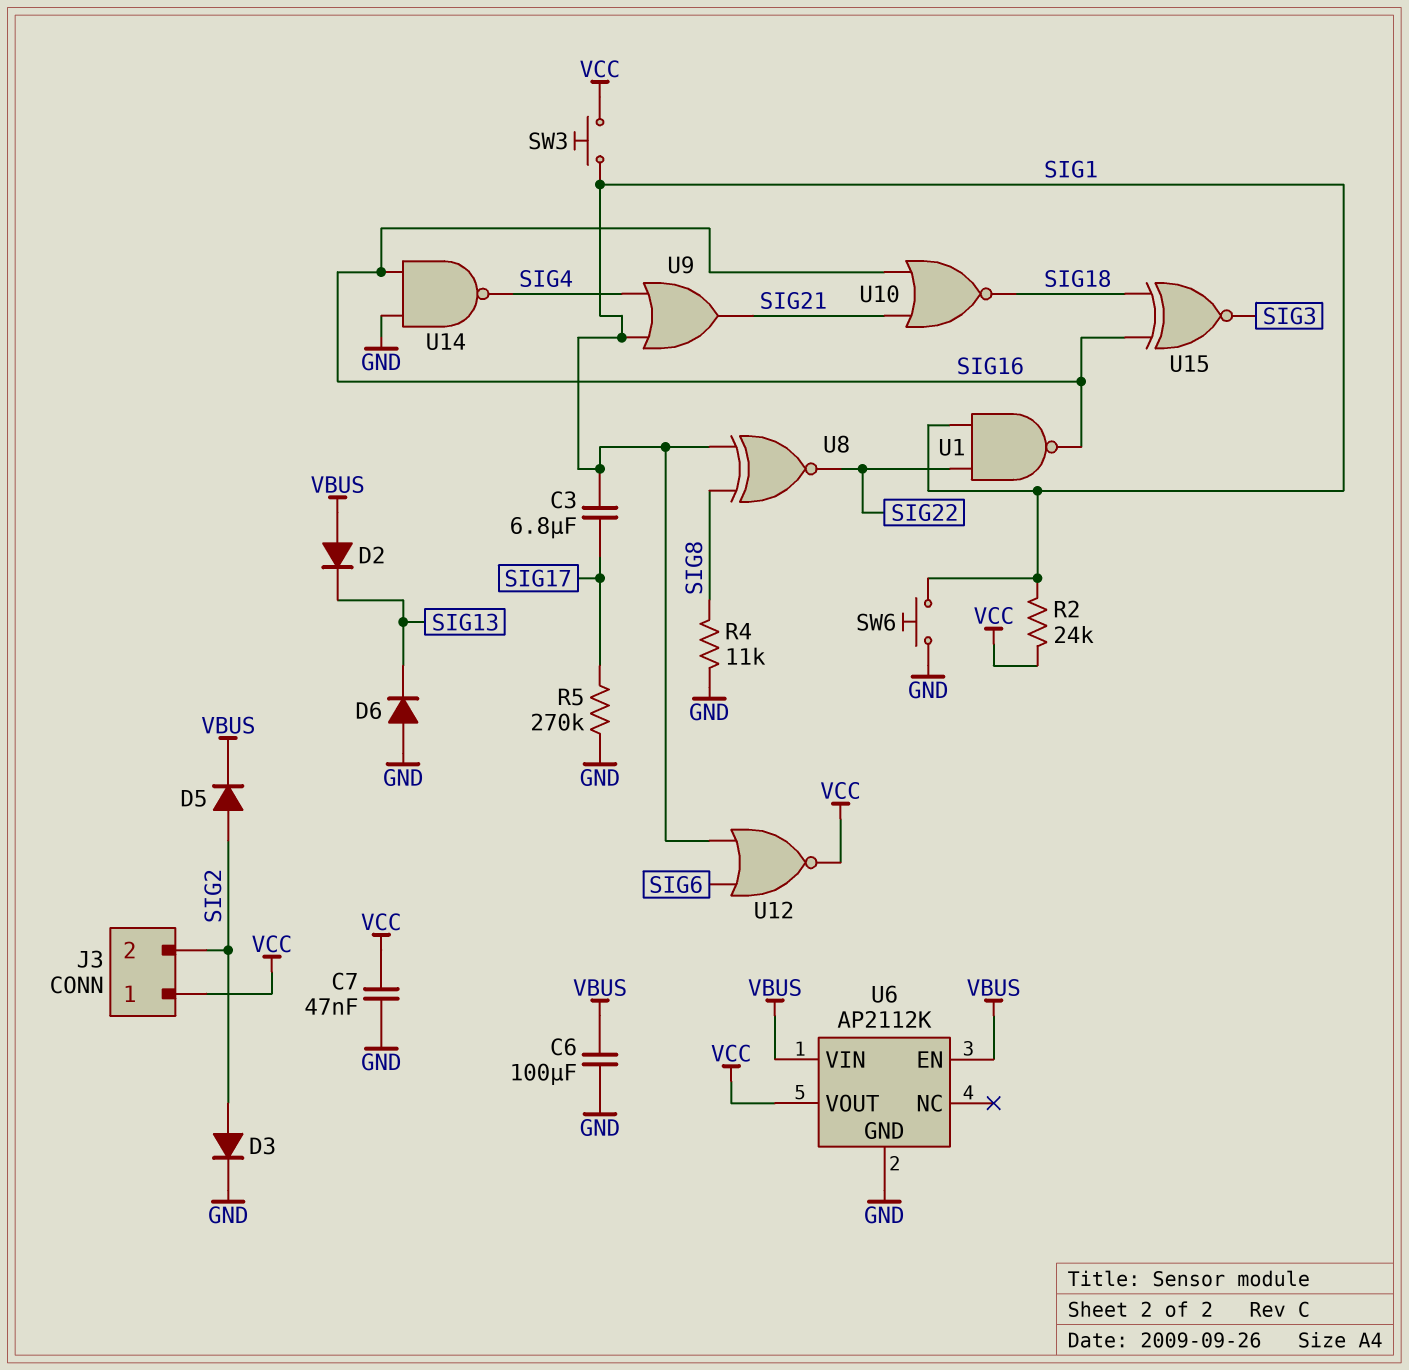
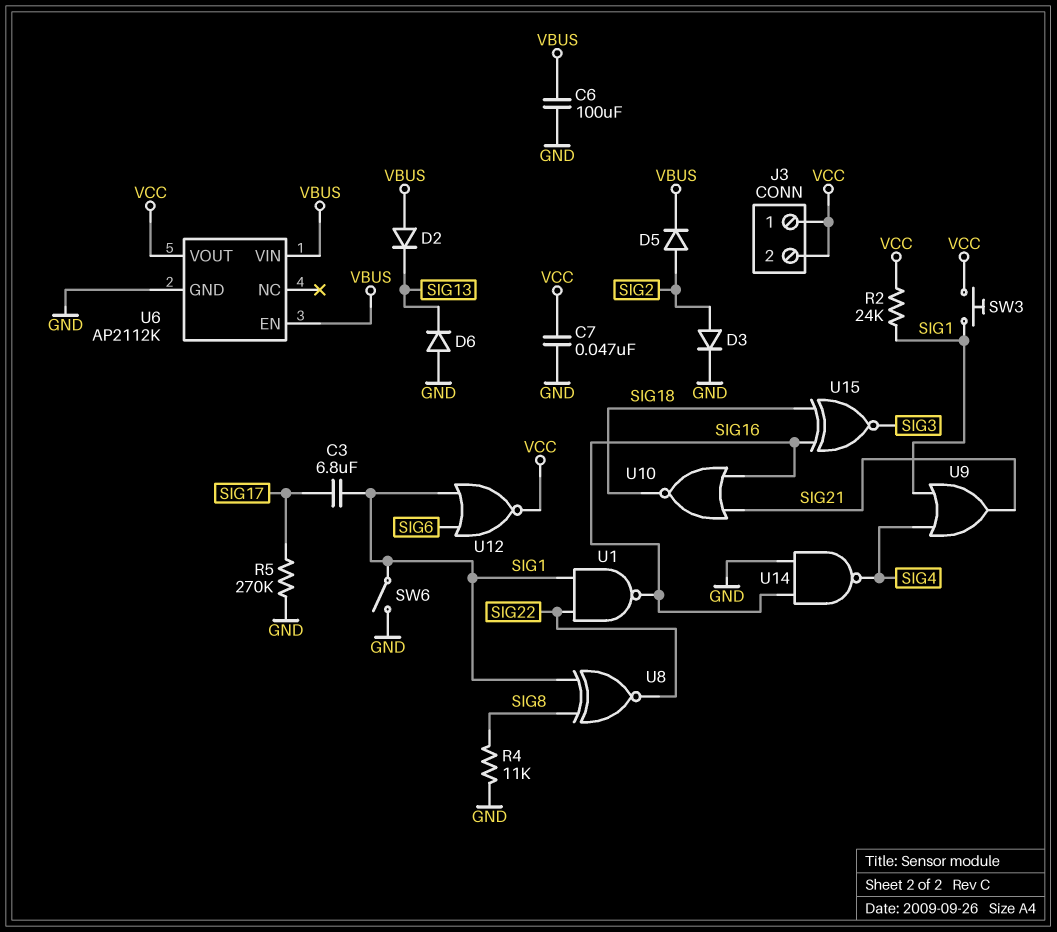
J3 pin 2: SIG2 -> VCC
SW6: button (GND, SIG1) -> switch (GND, SIG1)

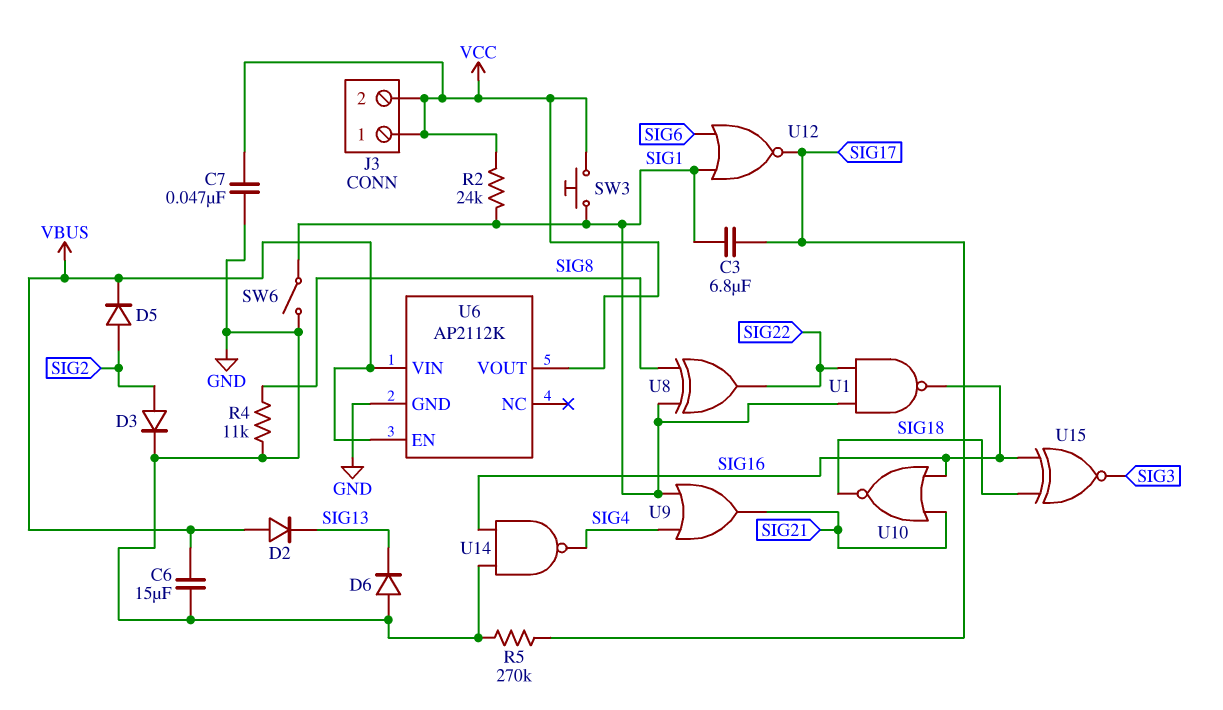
C6: 100uF (GND, VBUS) -> 15uF (GND, VBUS)
U8: XNOR (in SIG1, in SIG8, out SIG22) -> XOR (in SIG1, in SIG8, out SIG22)
U12: NOR (in SIG1, in SIG6, out VCC) -> NOR (in SIG1, in SIG6, out SIG17)

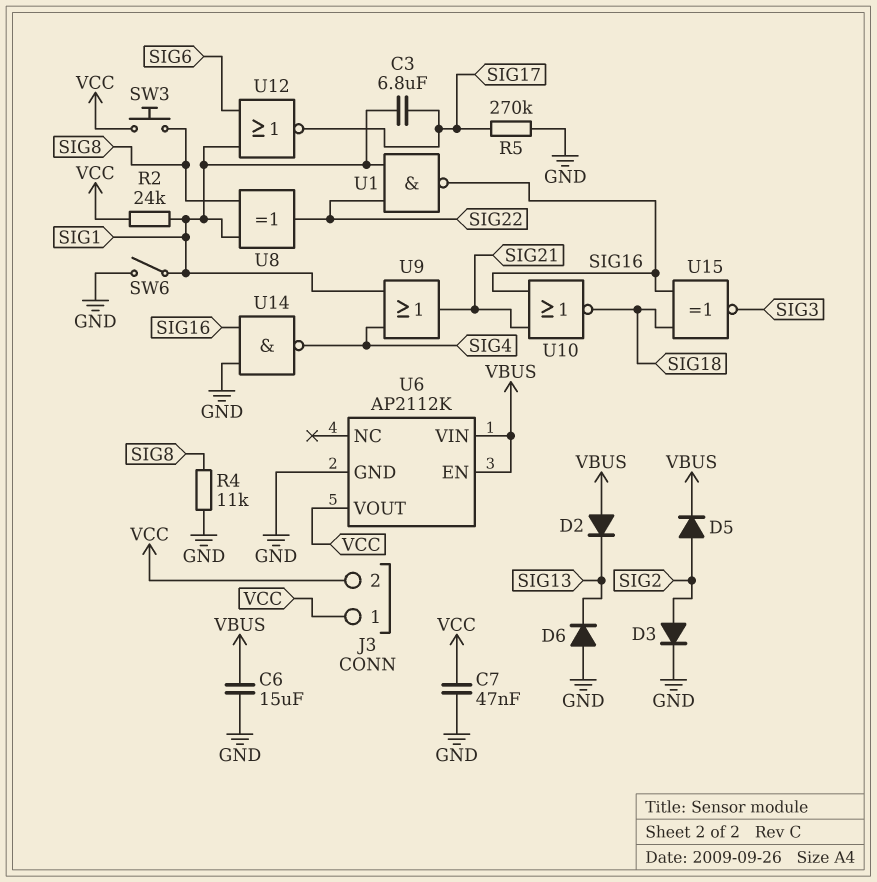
SW3: button (SIG1, VCC) -> button (SIG8, VCC)

